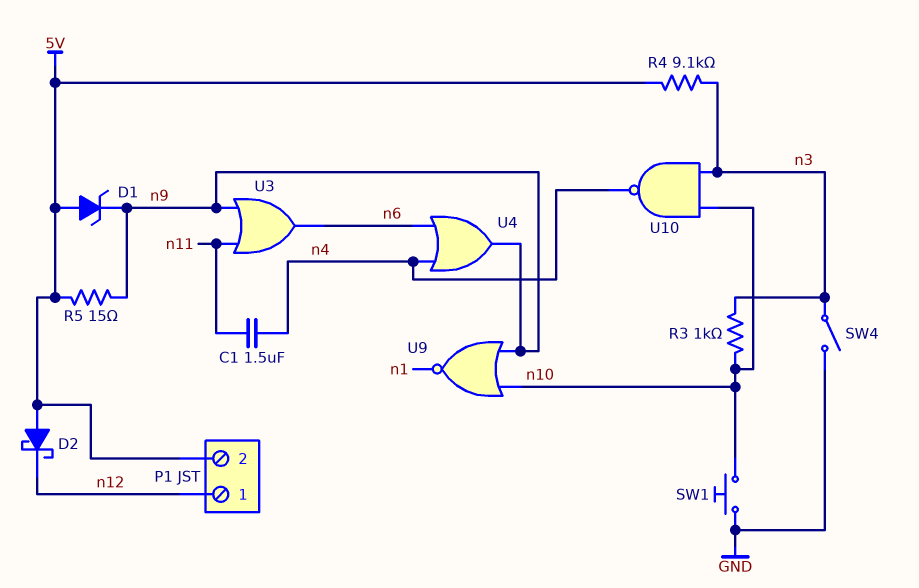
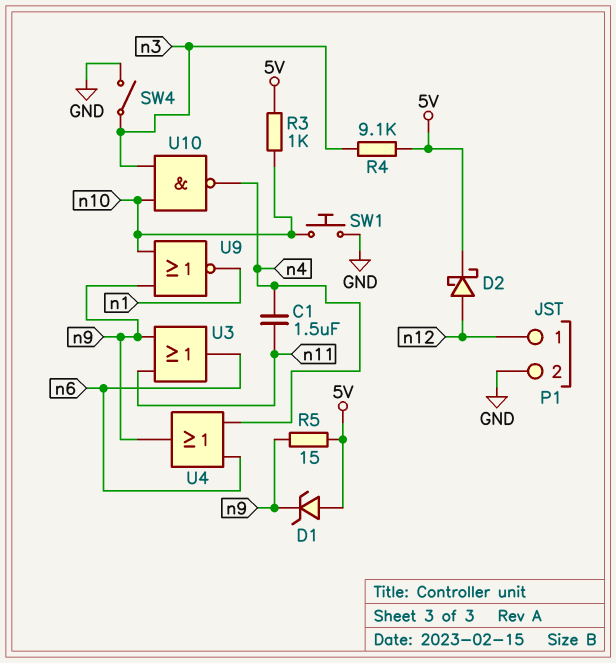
D2: schottky (A 5V, K n12) -> schottky (A n12, K 5V)
P1 pin 2: 5V -> GND
R3: 1k (n3, n10) -> 1k (5V, n10)

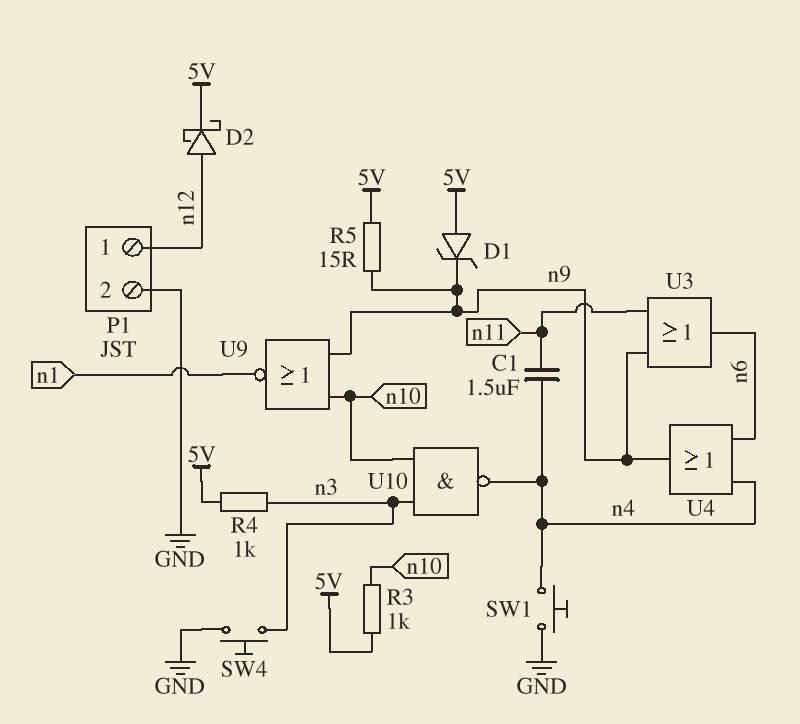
R4: 9.1k (5V, n3) -> 1k (5V, n3)
SW1: button (GND, n10) -> button (GND, n4)
SW4: switch (GND, n3) -> button (GND, n3)

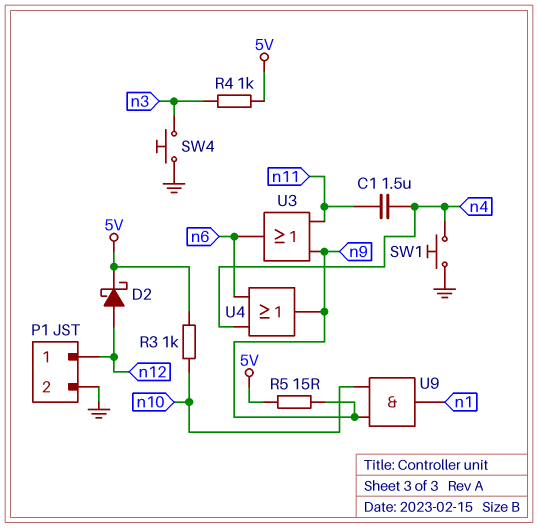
D1: zener (A 5V, K n9) -> none
U9: NOR (in n9, in n10, out n1) -> AND (in n9, in n10, out n1)
U10: NAND (in n3, in n10, out n4) -> none

